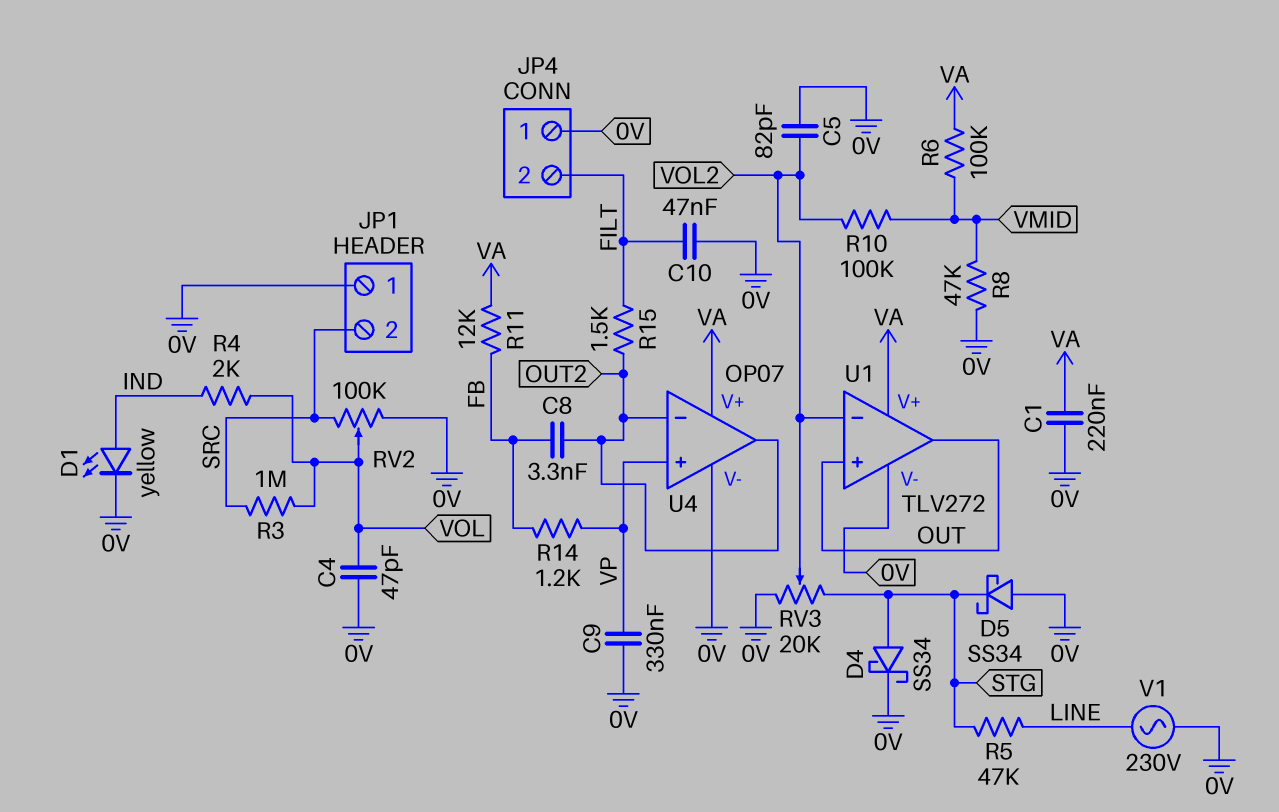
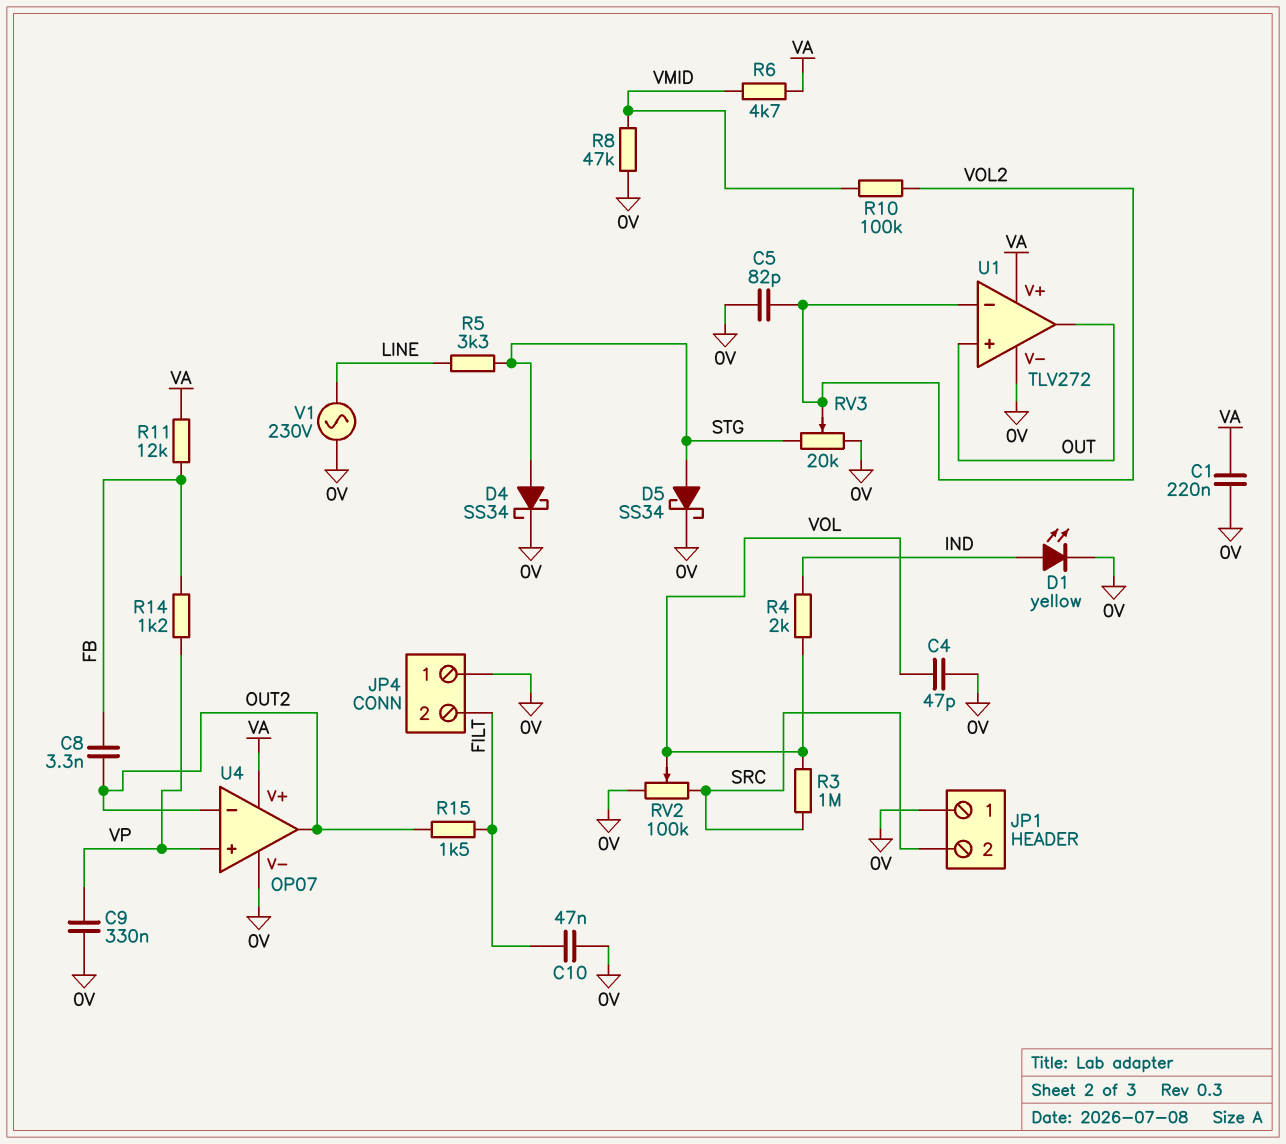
D5: schottky SS34 (A 0V, K STG) -> schottky SS34 (A STG, K 0V)
R5: 47k (LINE, STG) -> 3.3k (LINE, STG)
R6: 100k (VA, VMID) -> 4.7k (VA, VMID)

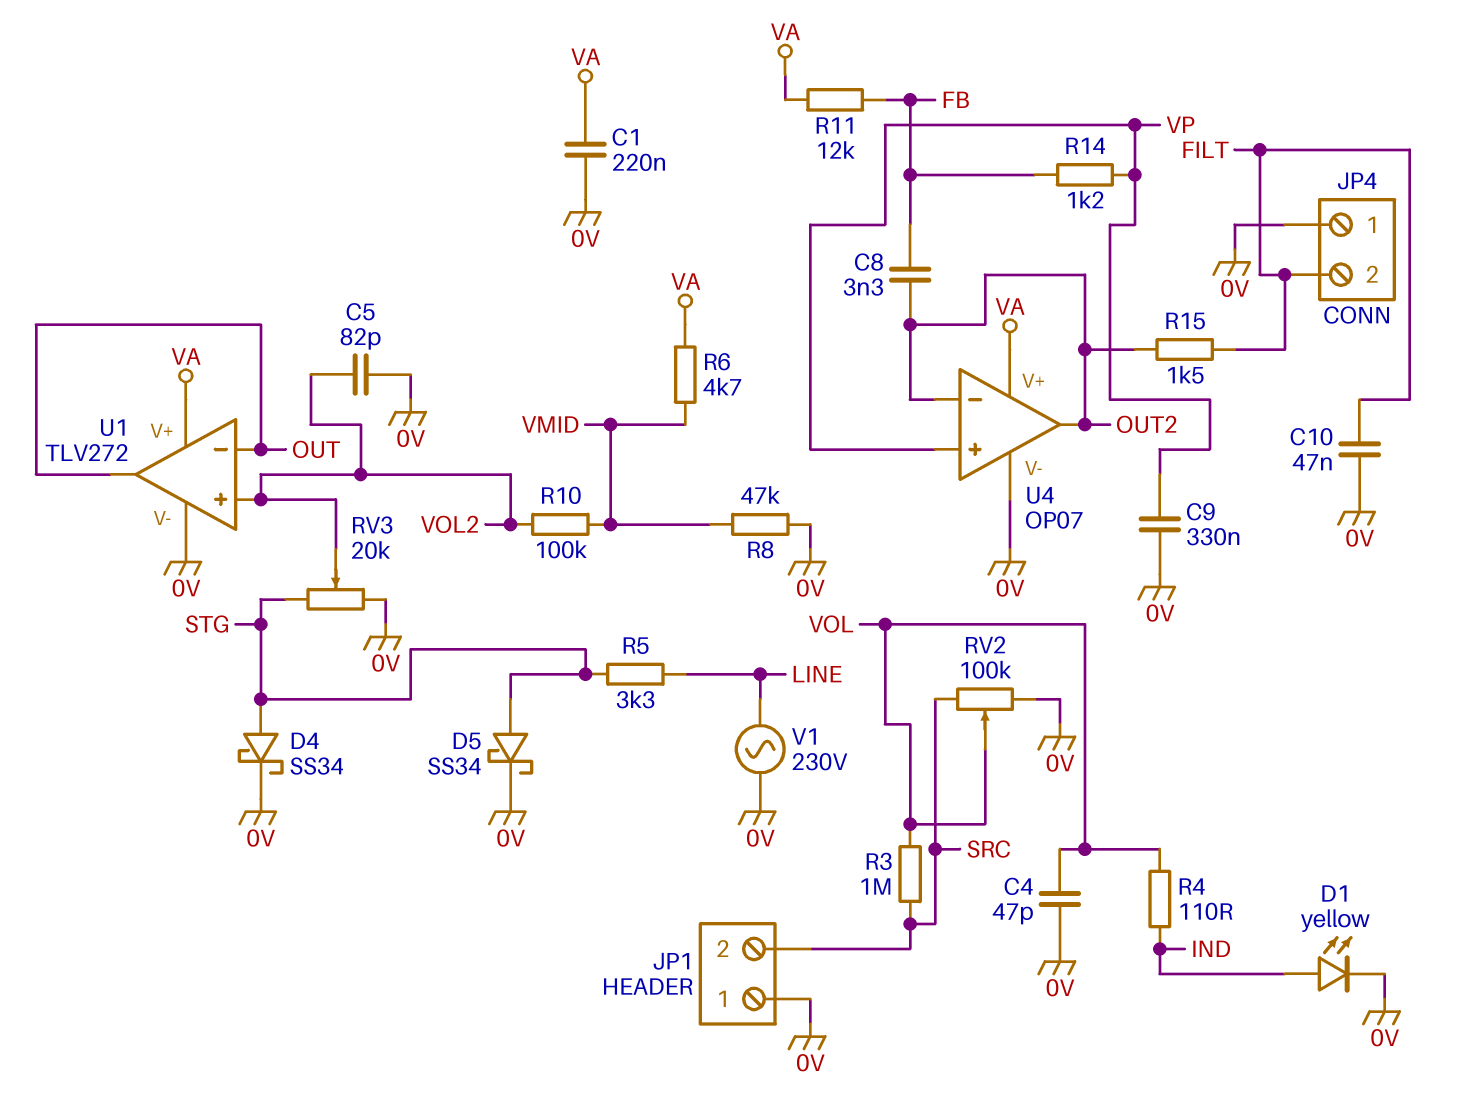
R4: 2k (IND, VOL) -> 110 (IND, VOL)
U1 pin in+: OUT -> VOL2
U1 pin in-: VOL2 -> OUT

